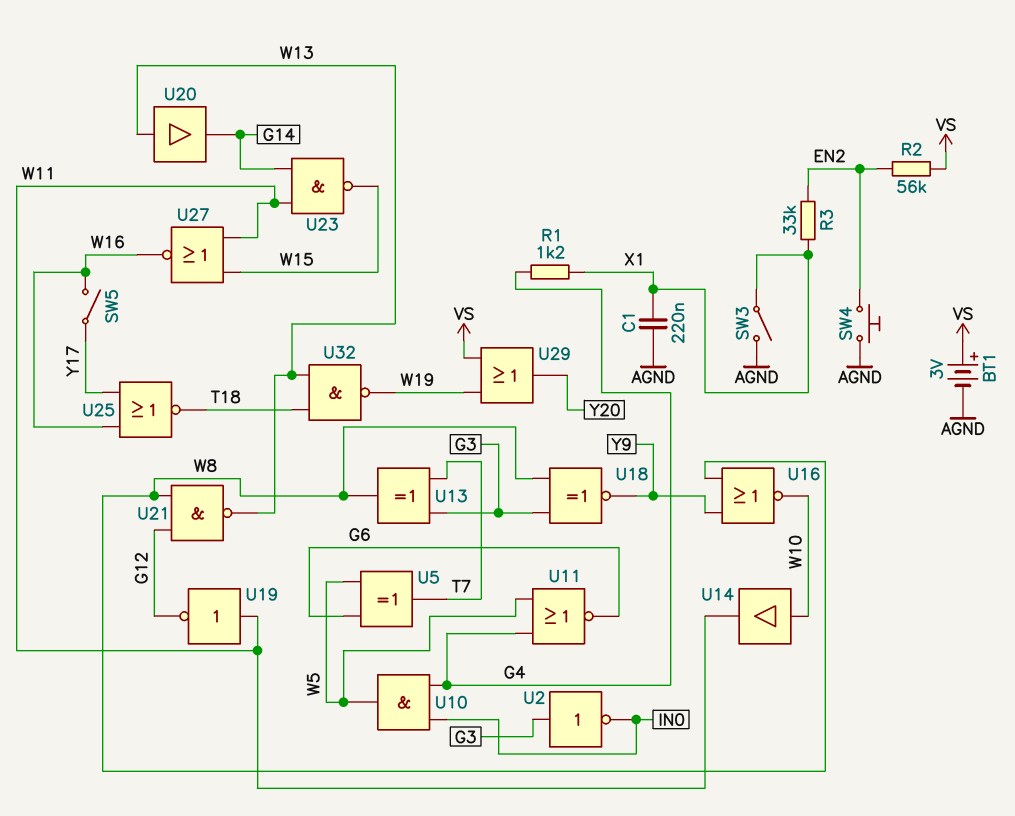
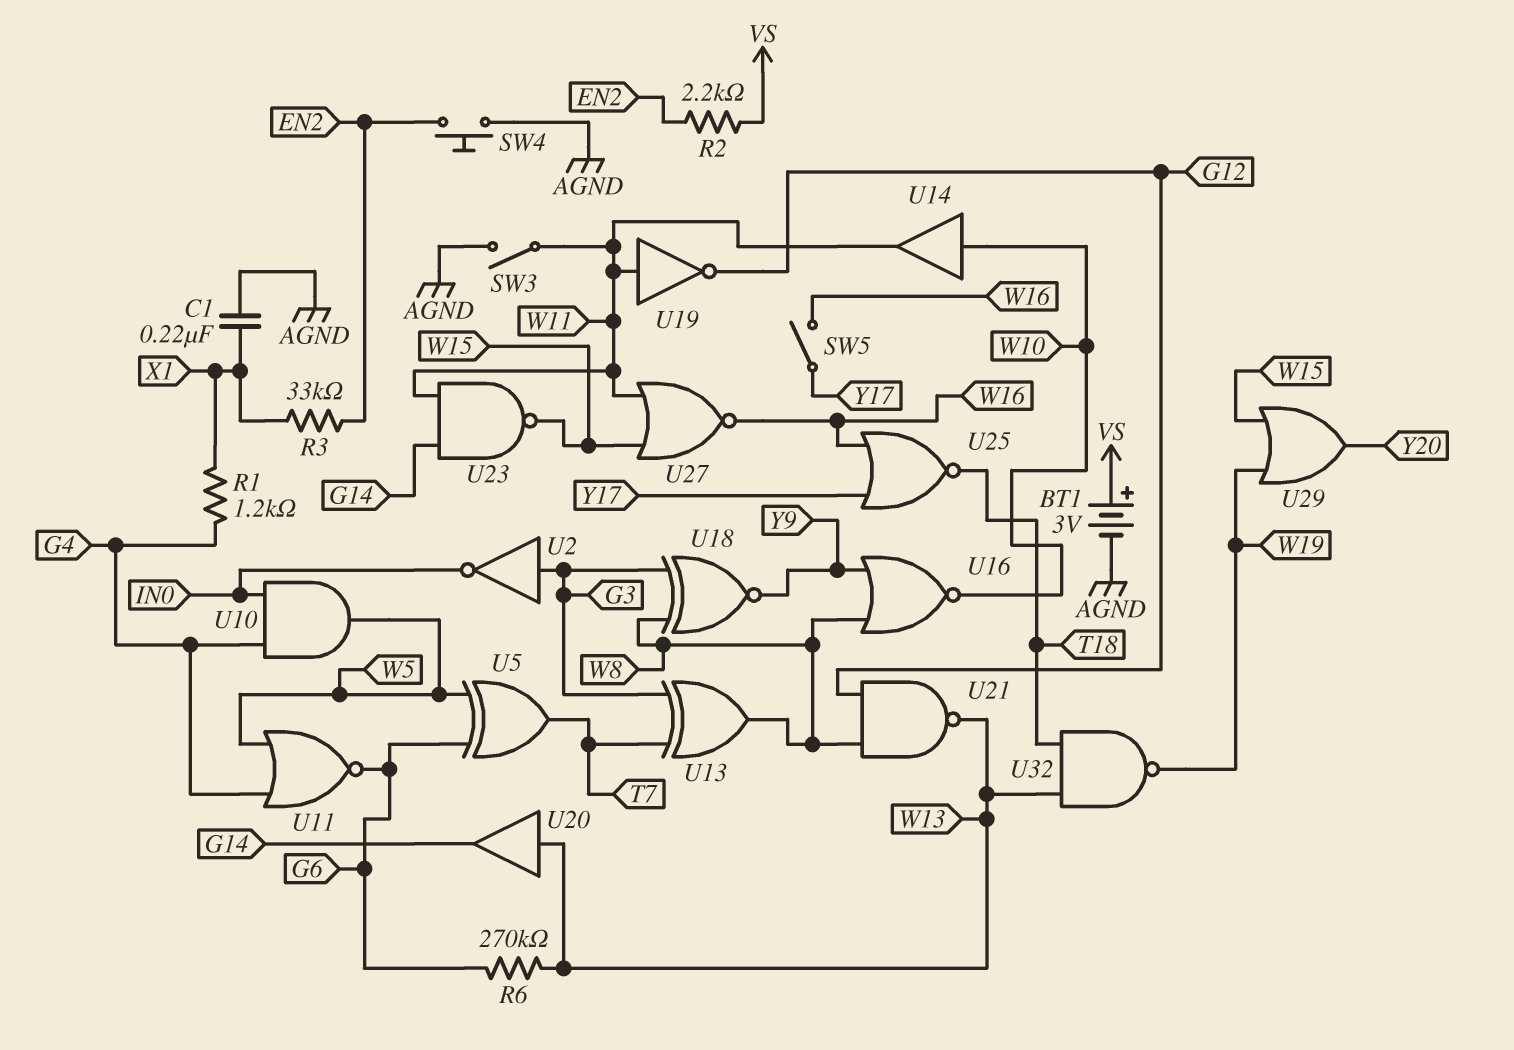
R2: 56k (EN2, VS) -> 2.2k (EN2, VS)
R6: none -> 270k (G6, W13)
SW3: switch (AGND, X1) -> switch (AGND, W11)
U29: OR (in VS, in W19, out Y20) -> OR (in W15, in W19, out Y20)

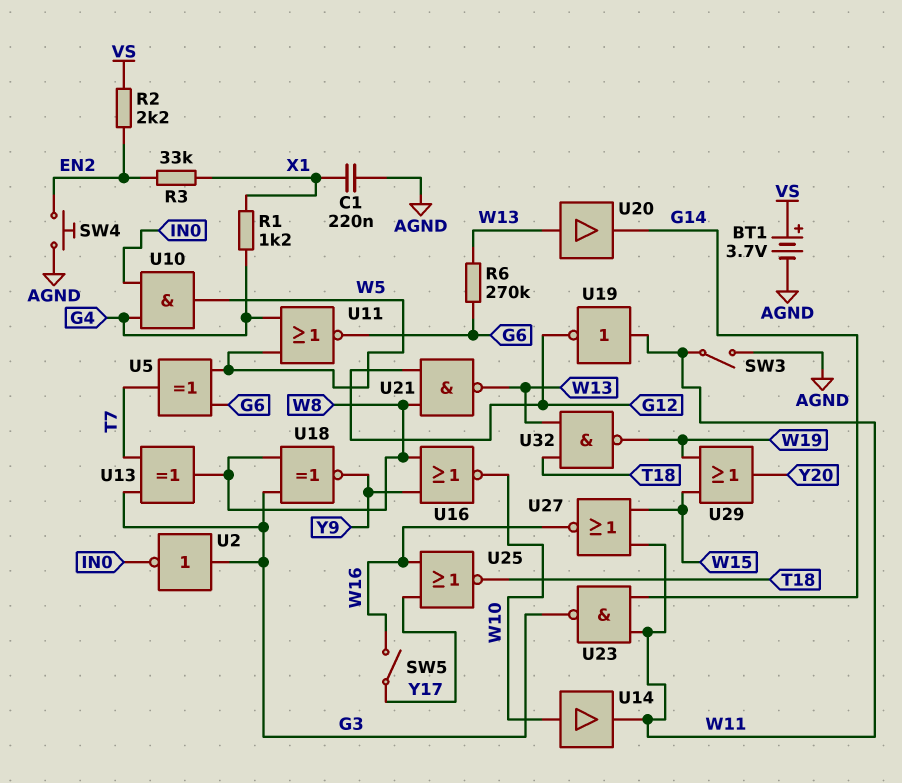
BT1: 3V (plus VS, minus AGND) -> 3.7V (plus VS, minus AGND)
U23: NAND (in G14, in W11, out W15) -> NAND (in G14, in W11, out G3)

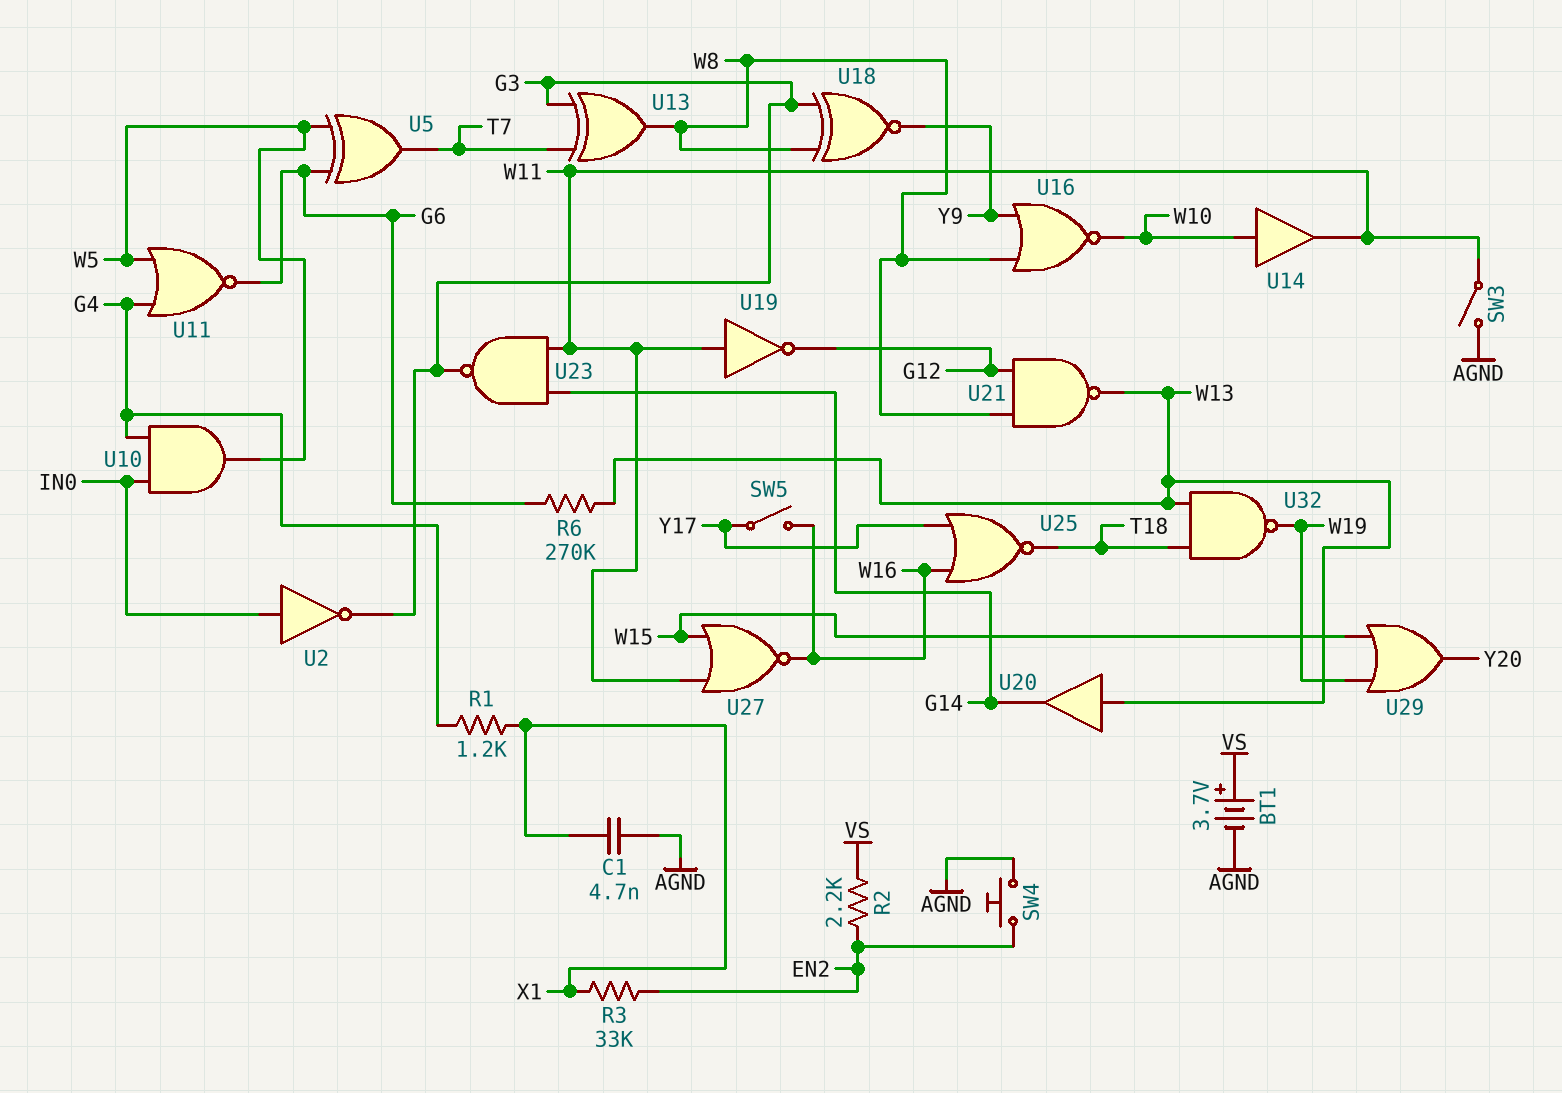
C1: 220nF (AGND, X1) -> 4.7nF (AGND, X1)
U2: NOT (in G3, out IN0) -> NOT (in IN0, out G3)

